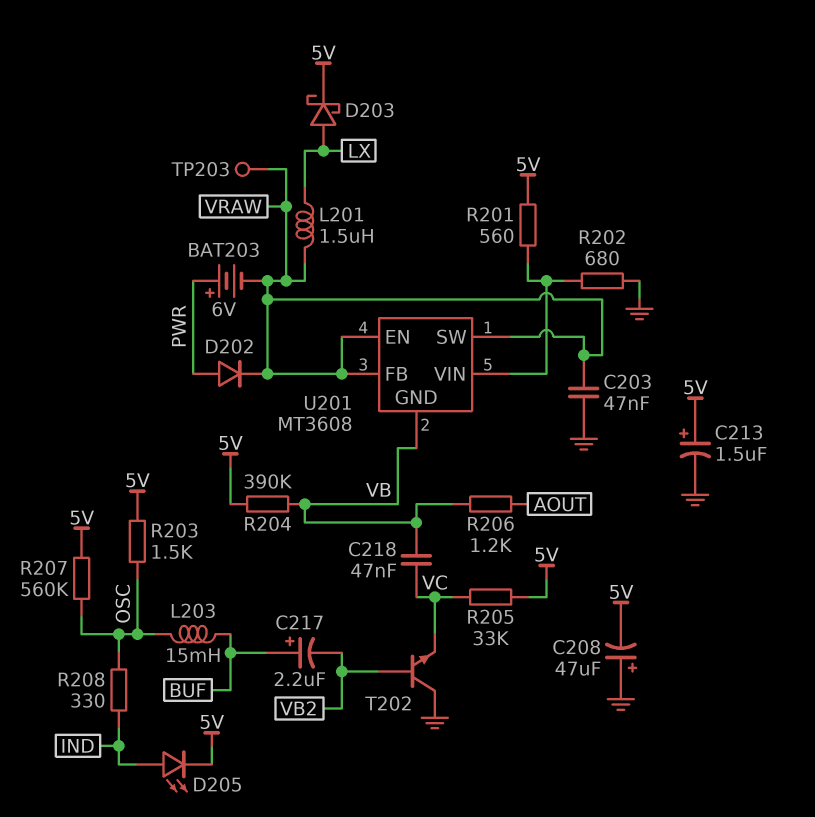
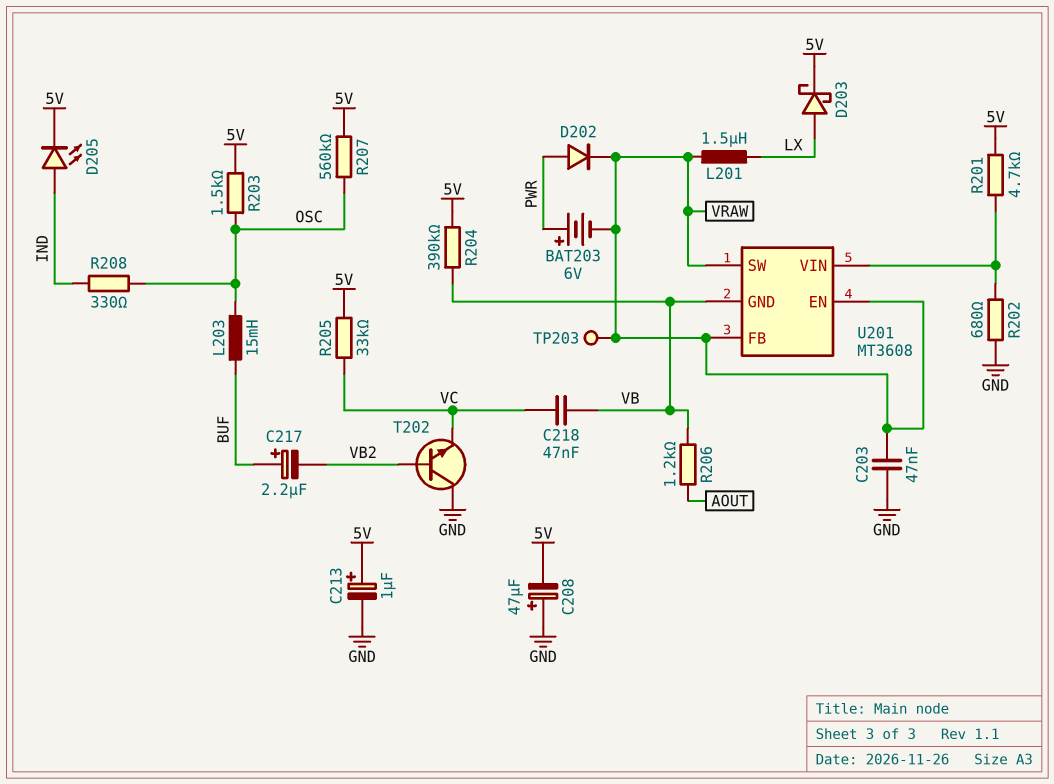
C213: 1.5uF (plus 5V, minus GND) -> 1uF (plus 5V, minus GND)
R201: 560 (5V, U201/VIN) -> 4.7k (5V, U201/VIN)

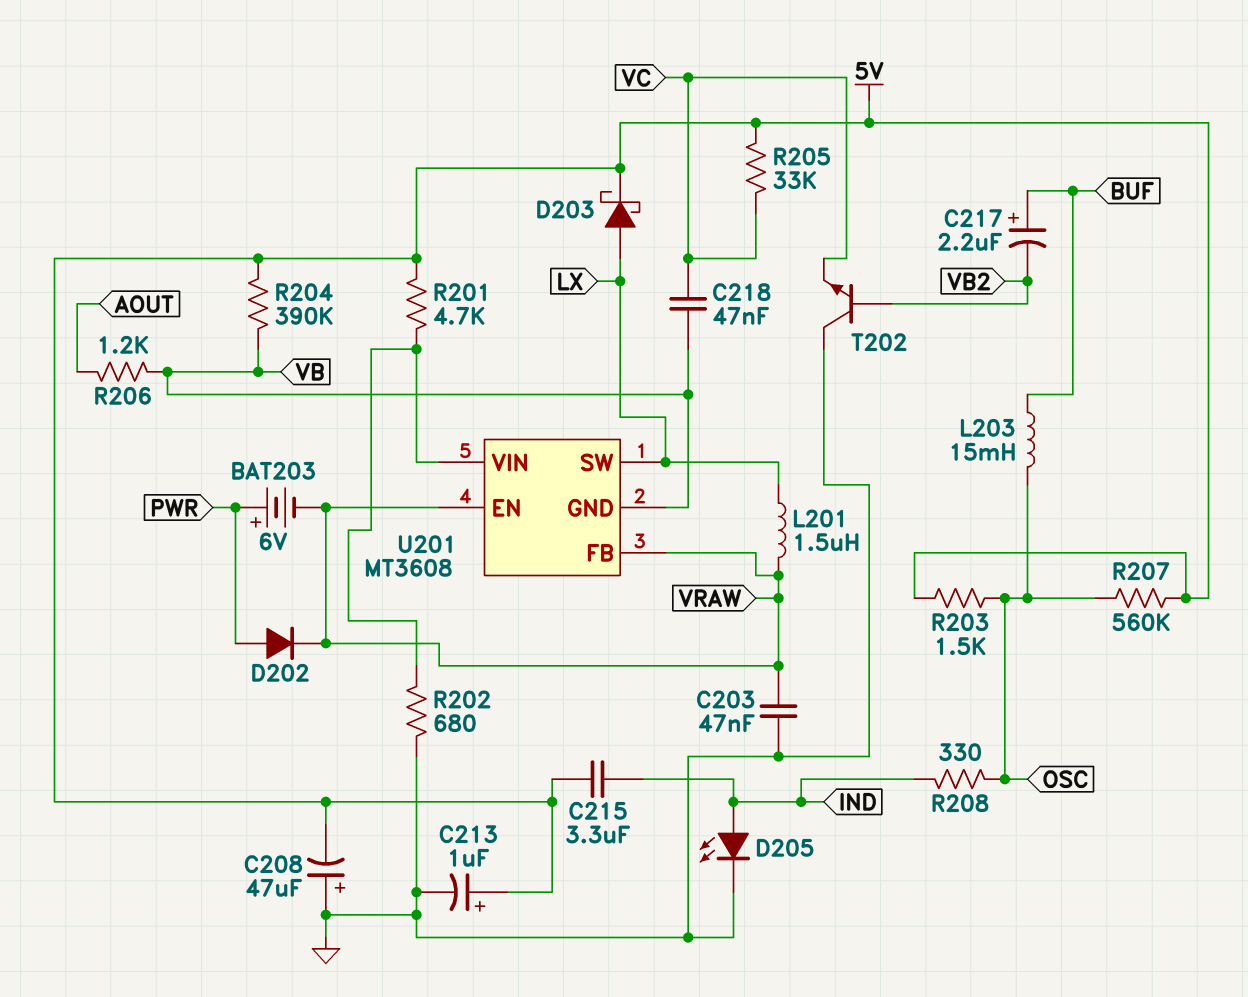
C215: none -> 3.3uF (5V, IND)
D205: LED (A IND, K 5V) -> LED (A IND, K GND)
TP203: test point (VRAW) -> none
U201 pin SW: VRAW -> LX

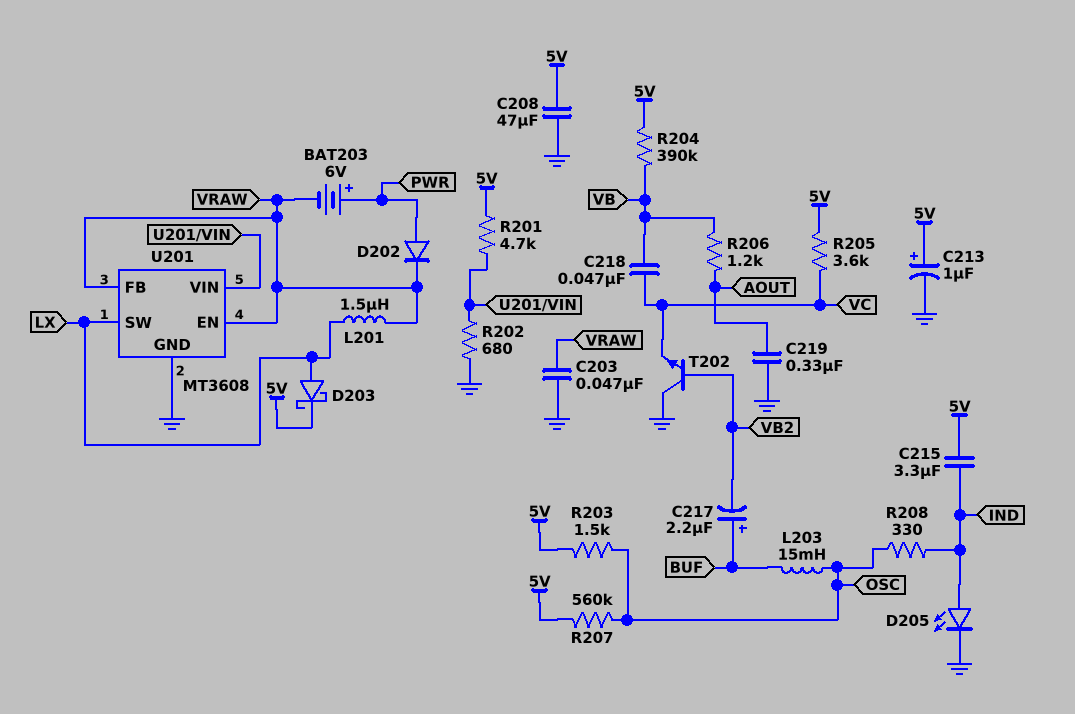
C208: 47uF (plus GND, minus 5V) -> 47uF (5V, GND)
C219: none -> 330nF (AOUT, GND)
R205: 33k (5V, VC) -> 3.6k (5V, VC)
U201 pin GND: VB -> GND

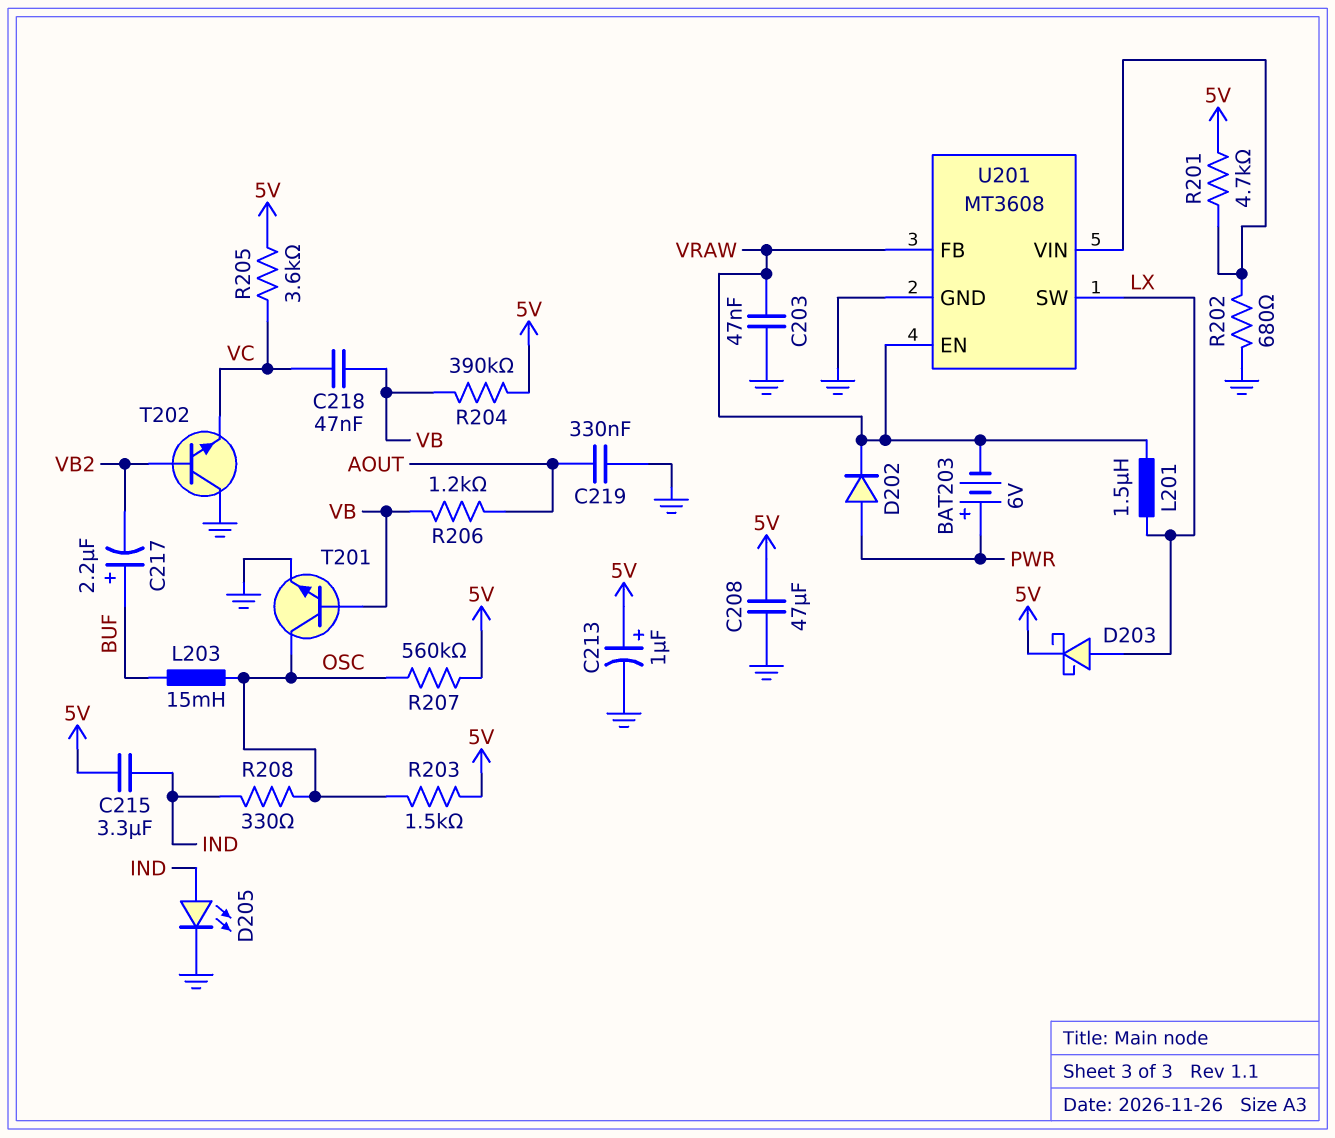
T201: none -> NPN (B VB, C OSC, E GND)

